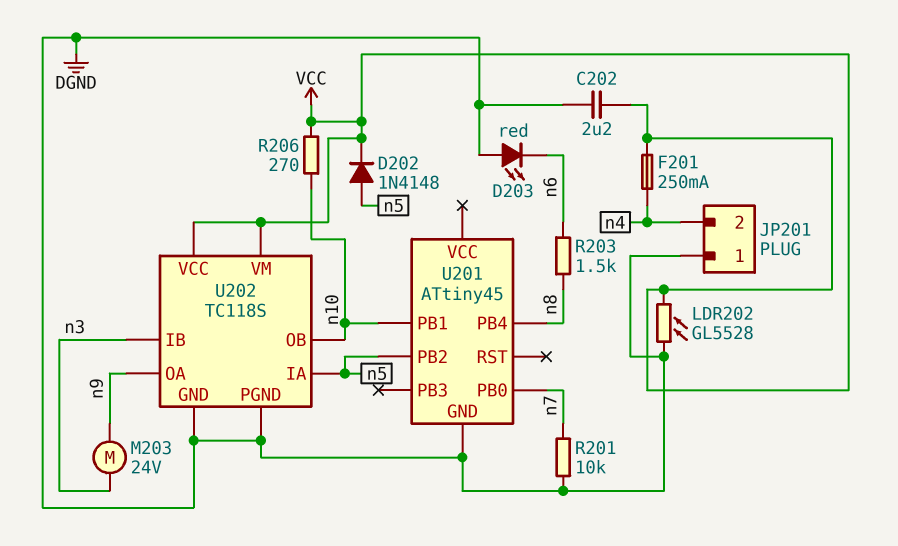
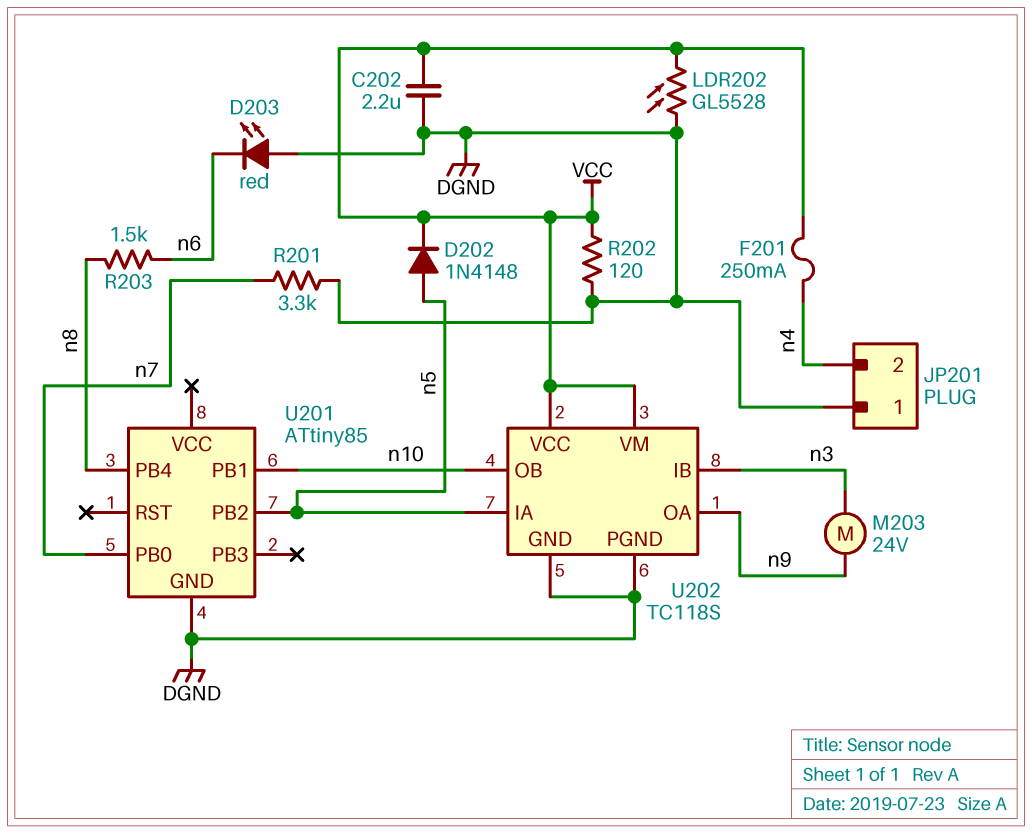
R201: 10k (DGND, n7) -> 3.3k (DGND, n7)
R202: none -> 120 (DGND, VCC)
R206: 270 (VCC, n10) -> none
U201: ATtiny45 -> ATtiny85

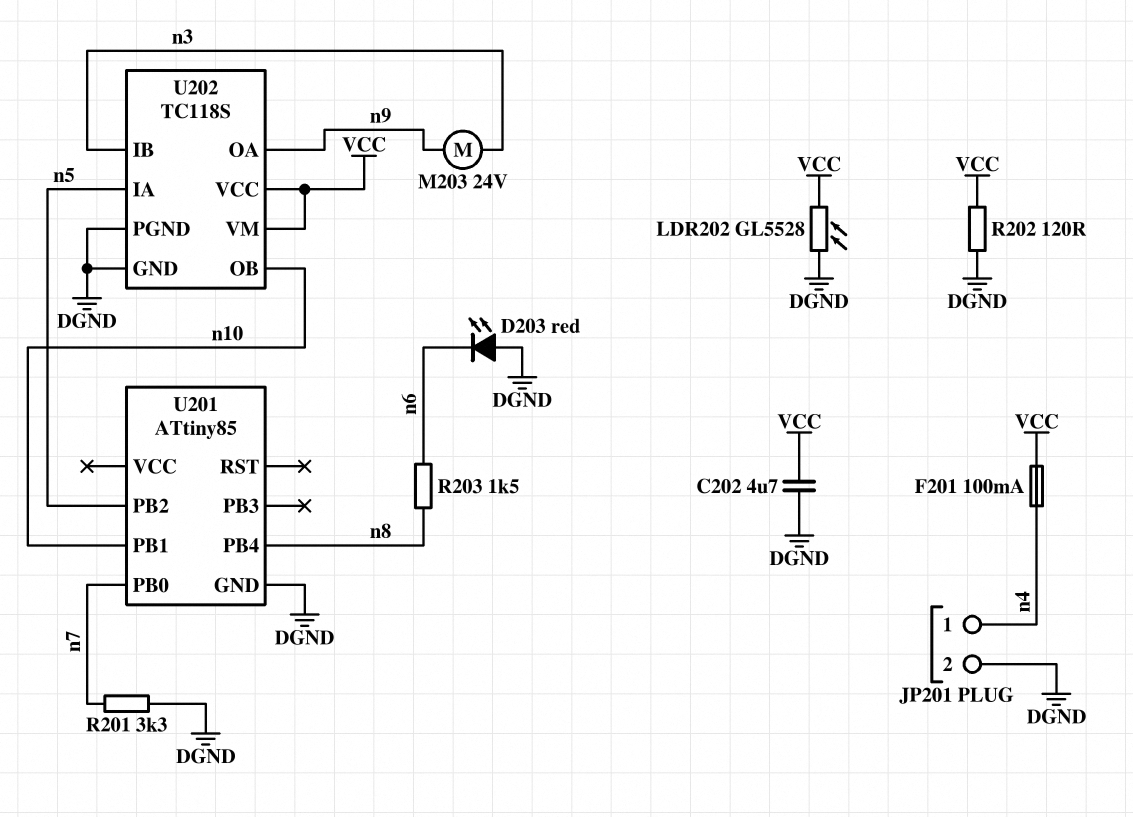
C202: 2.2uF (DGND, VCC) -> 4.7uF (DGND, VCC)
D202: diode 1N4148 (A n5, K VCC) -> none
F201: 250mA (VCC, n4) -> 100mA (VCC, n4)
JP201 pin 1: DGND -> n4
JP201 pin 2: n4 -> DGND

